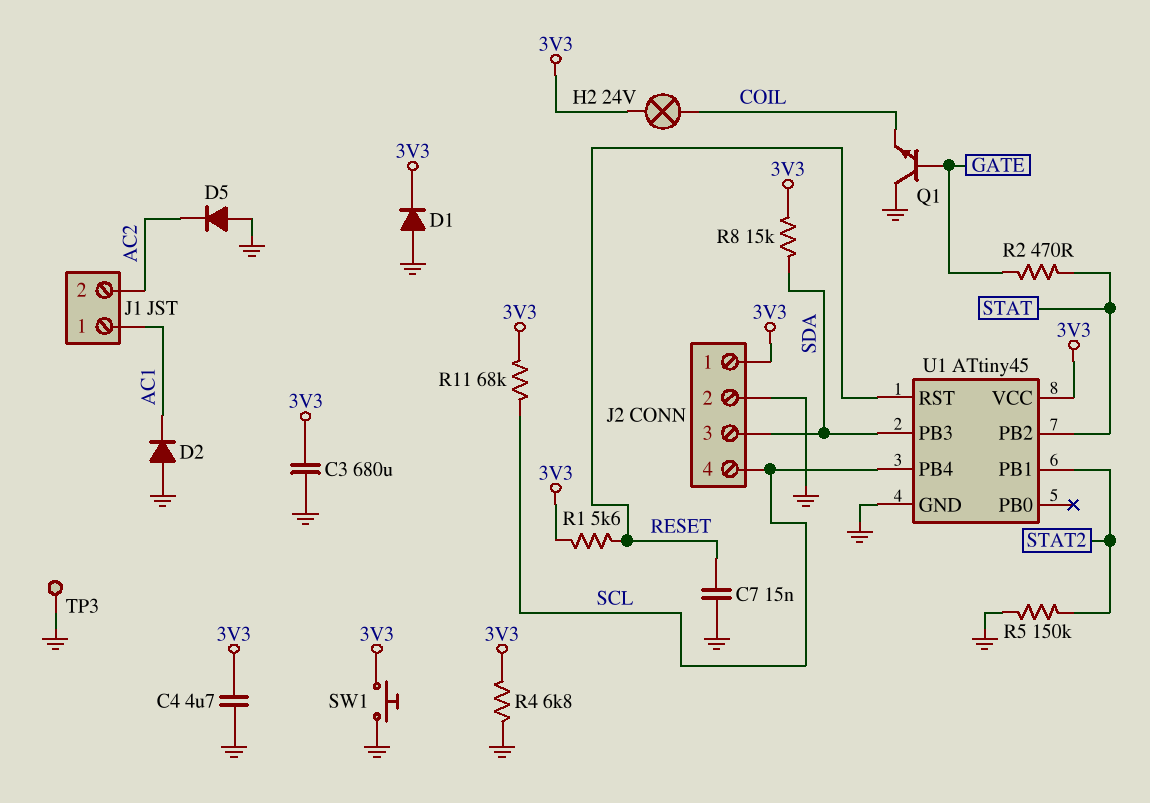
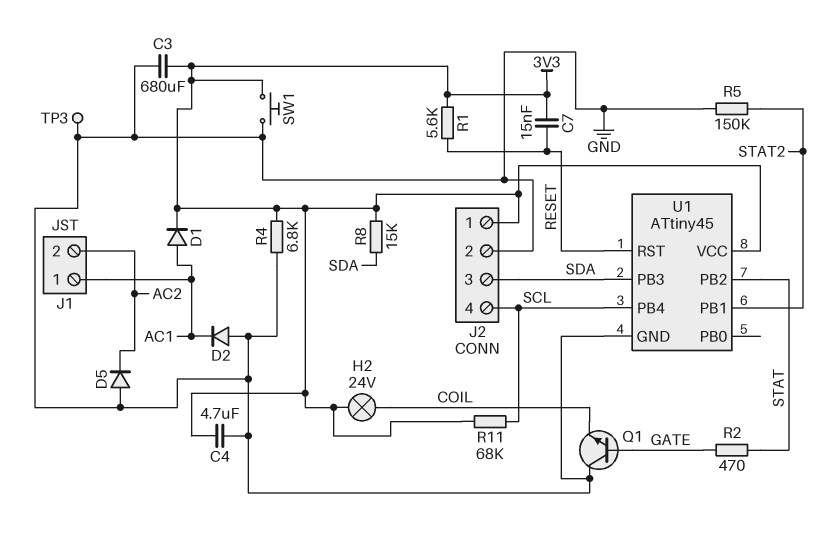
C7: 15nF (GND, RESET) -> 15nF (3V3, RESET)
D1: diode (A GND, K 3V3) -> diode (A AC1, K 3V3)

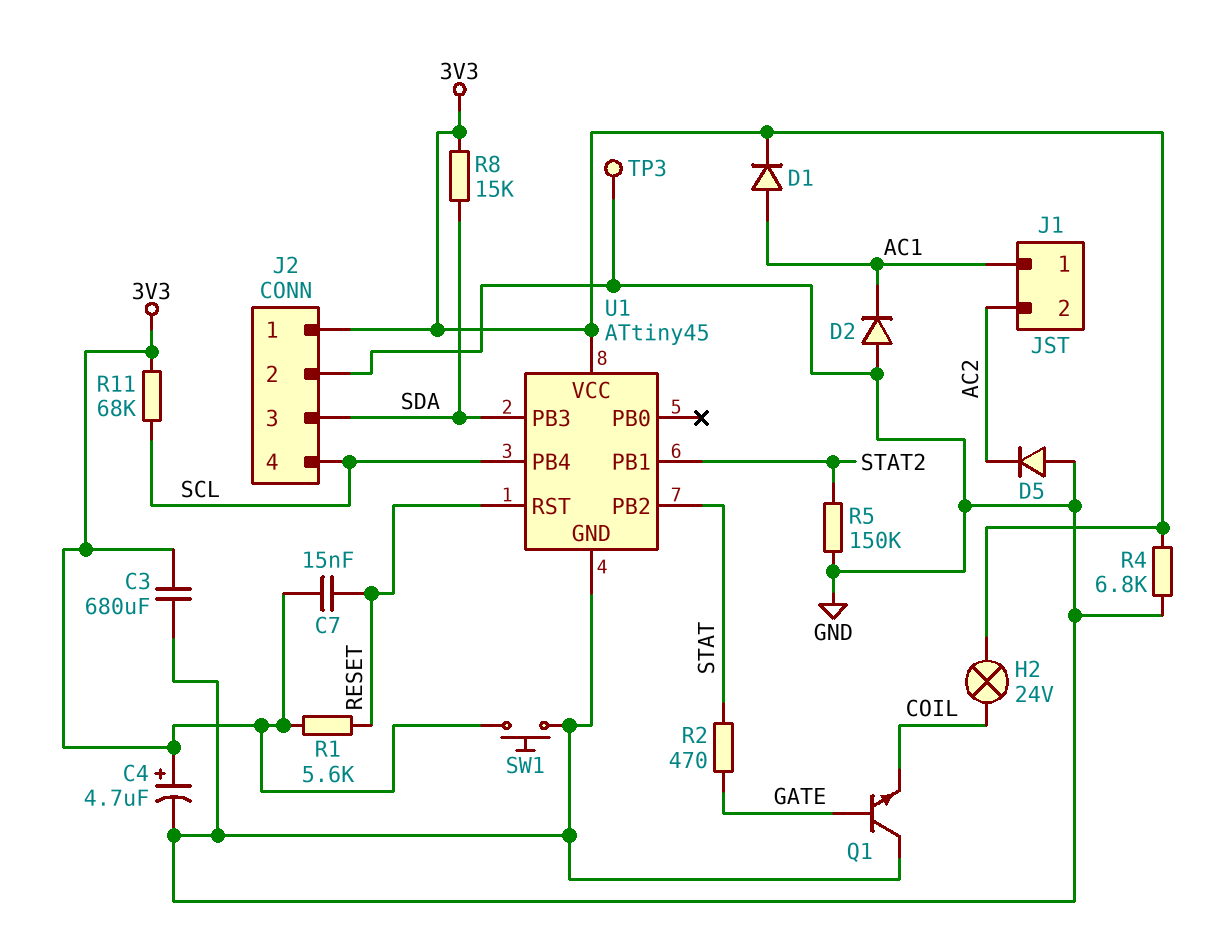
C4: 4.7uF (3V3, GND) -> 4.7uF (plus 3V3, minus GND)

